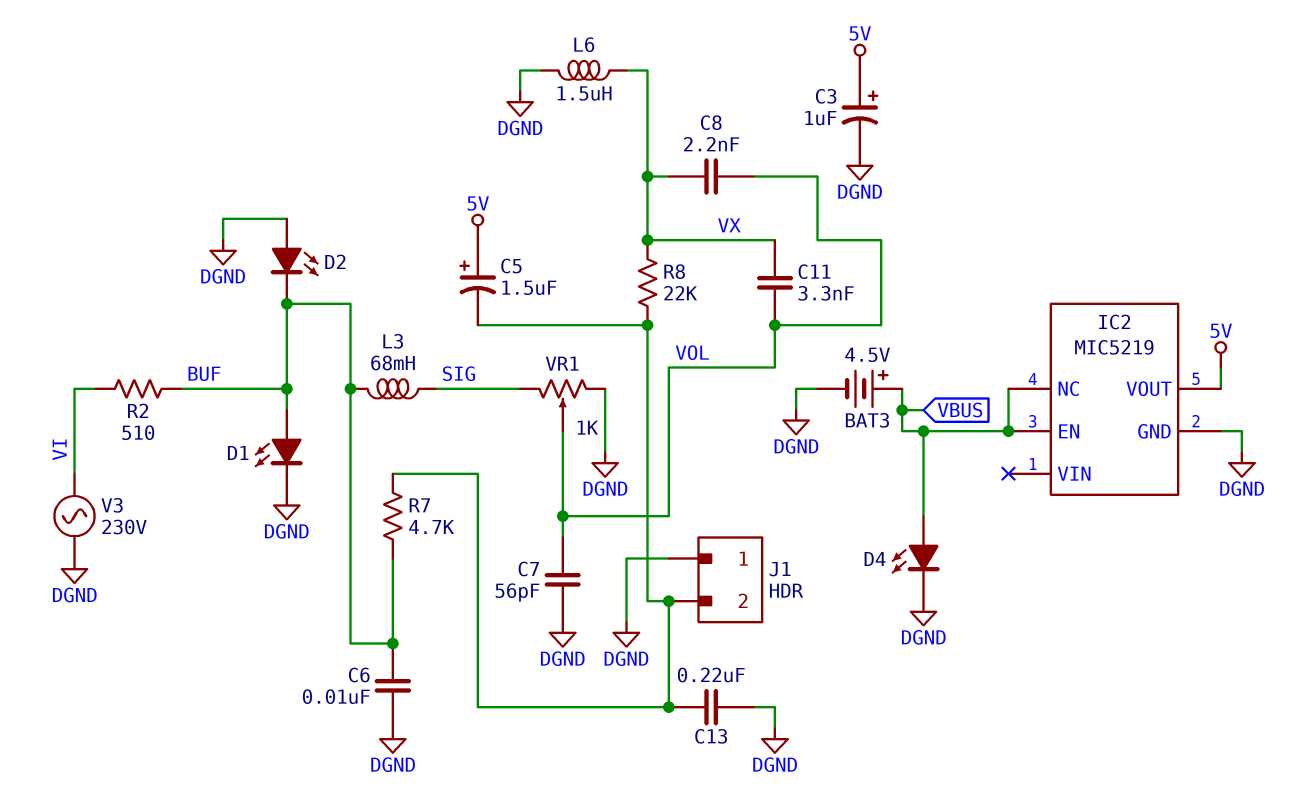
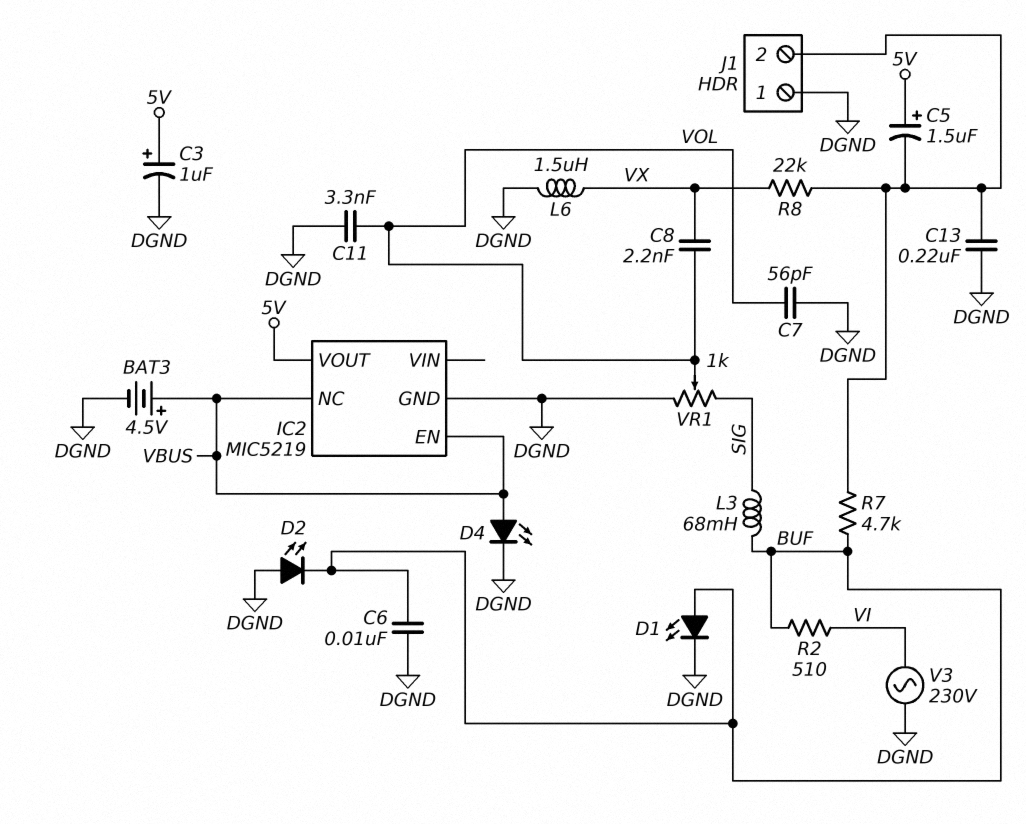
C11: 3.3nF (VOL, VX) -> 3.3nF (DGND, VOL)

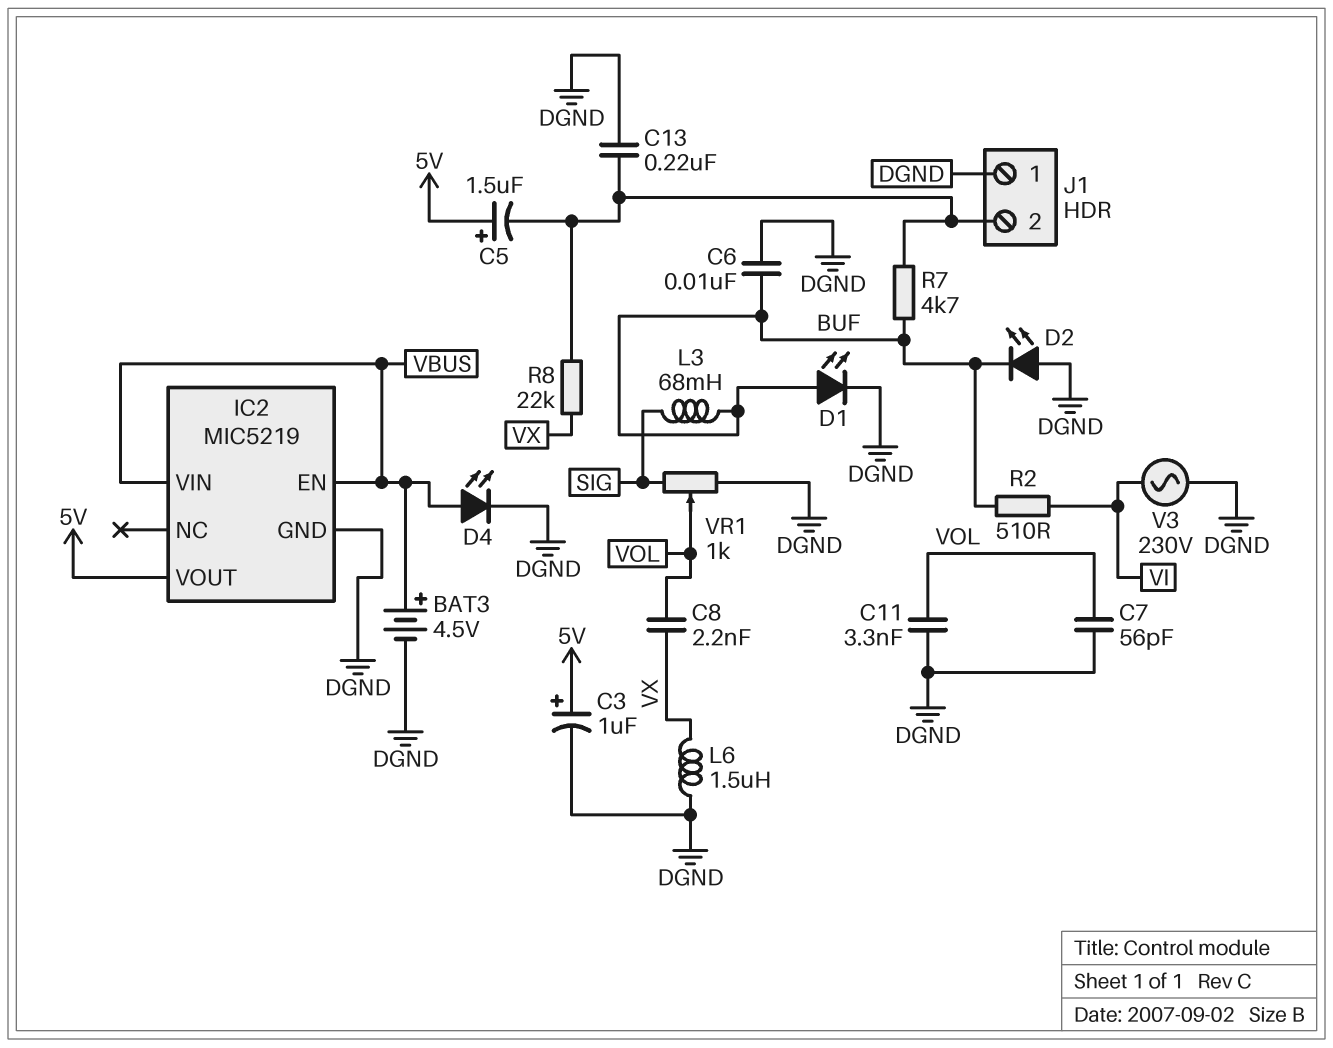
IC2 pin NC: VBUS -> none
IC2 pin VIN: none -> VBUS

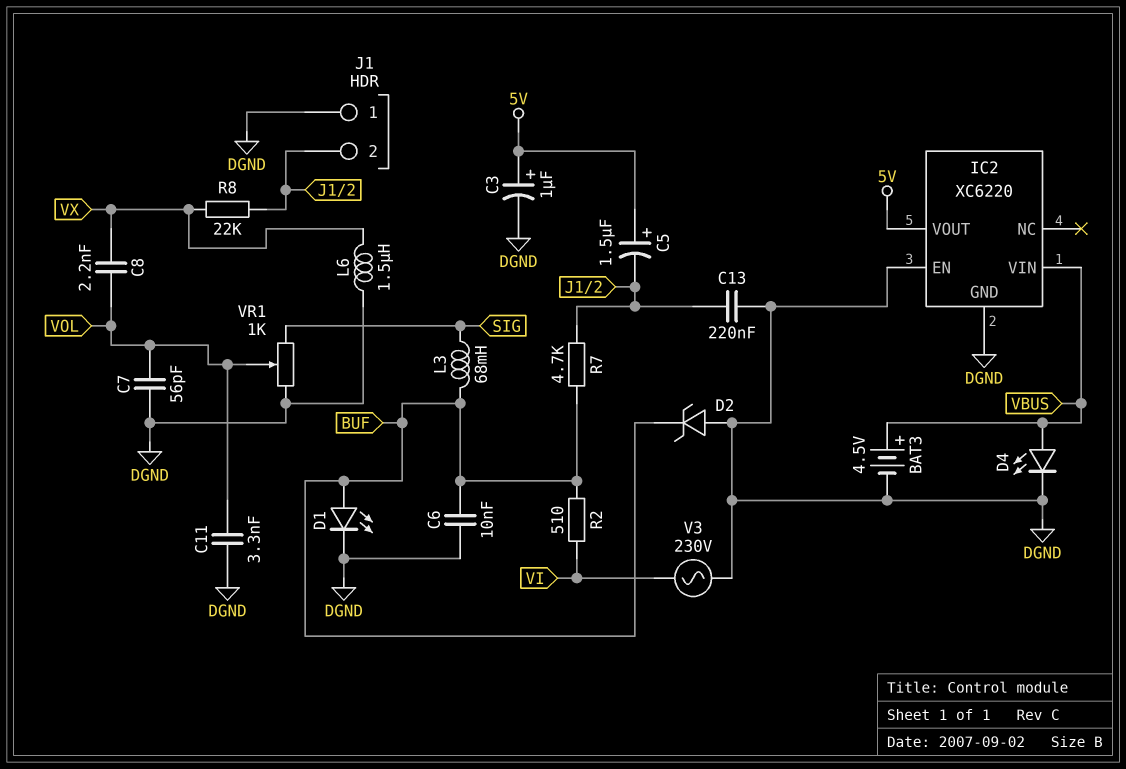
D2: LED (A DGND, K BUF) -> zener (A DGND, K BUF)
IC2: MIC5219 -> XC6220
IC2 pin EN: VBUS -> DGND

